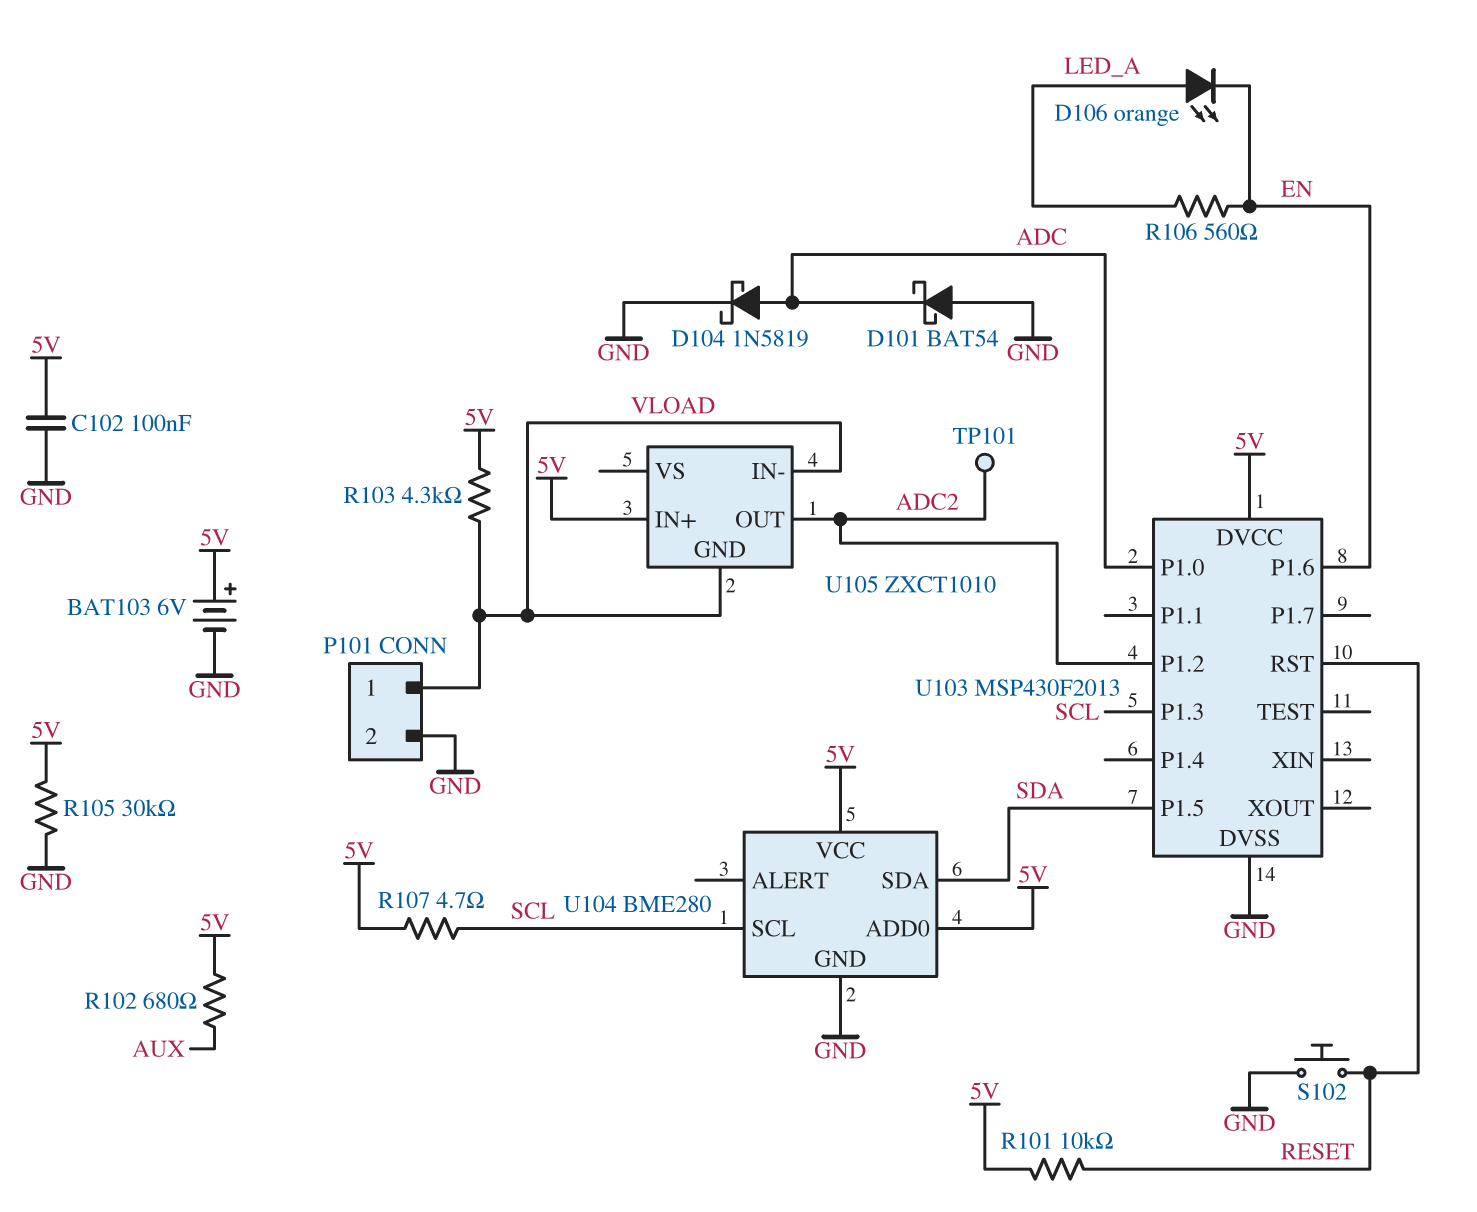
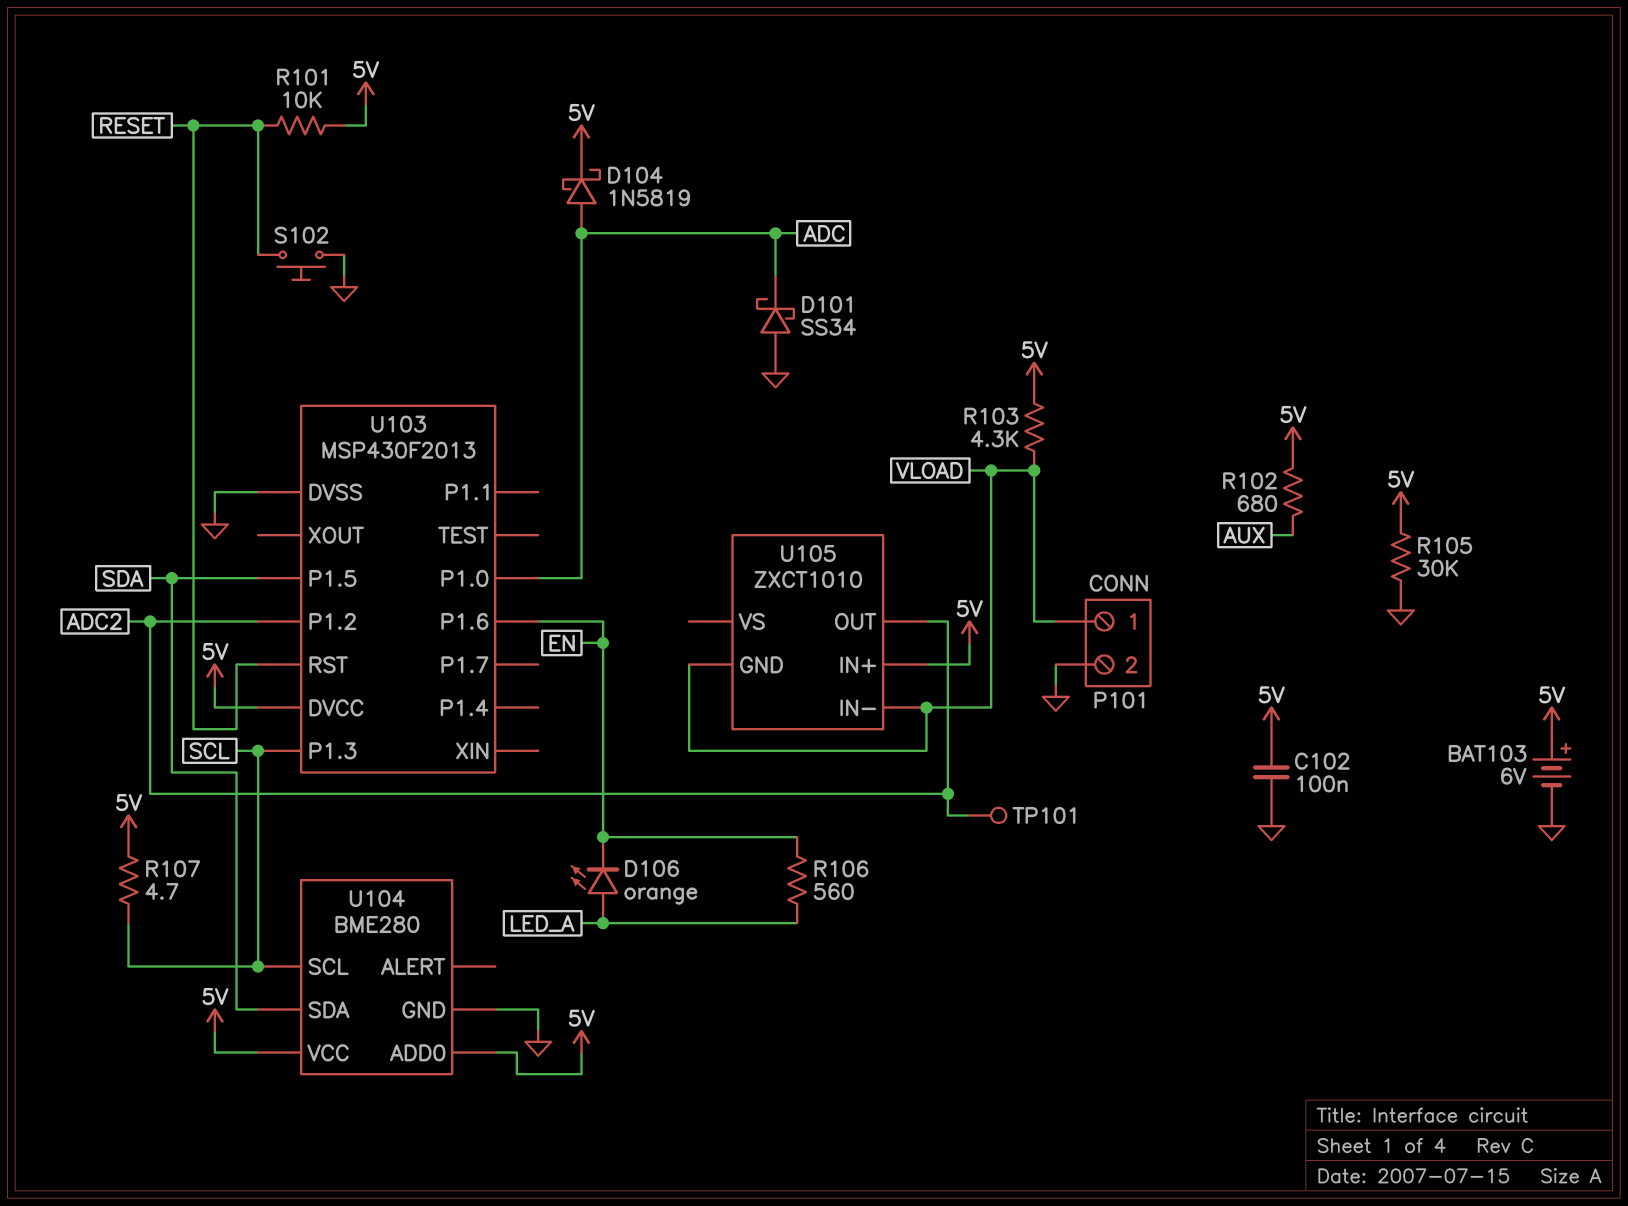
D101: schottky BAT54 (A GND, K ADC) -> schottky SS34 (A GND, K ADC)
D104: schottky 1N5819 (A ADC, K GND) -> schottky 1N5819 (A ADC, K 5V)

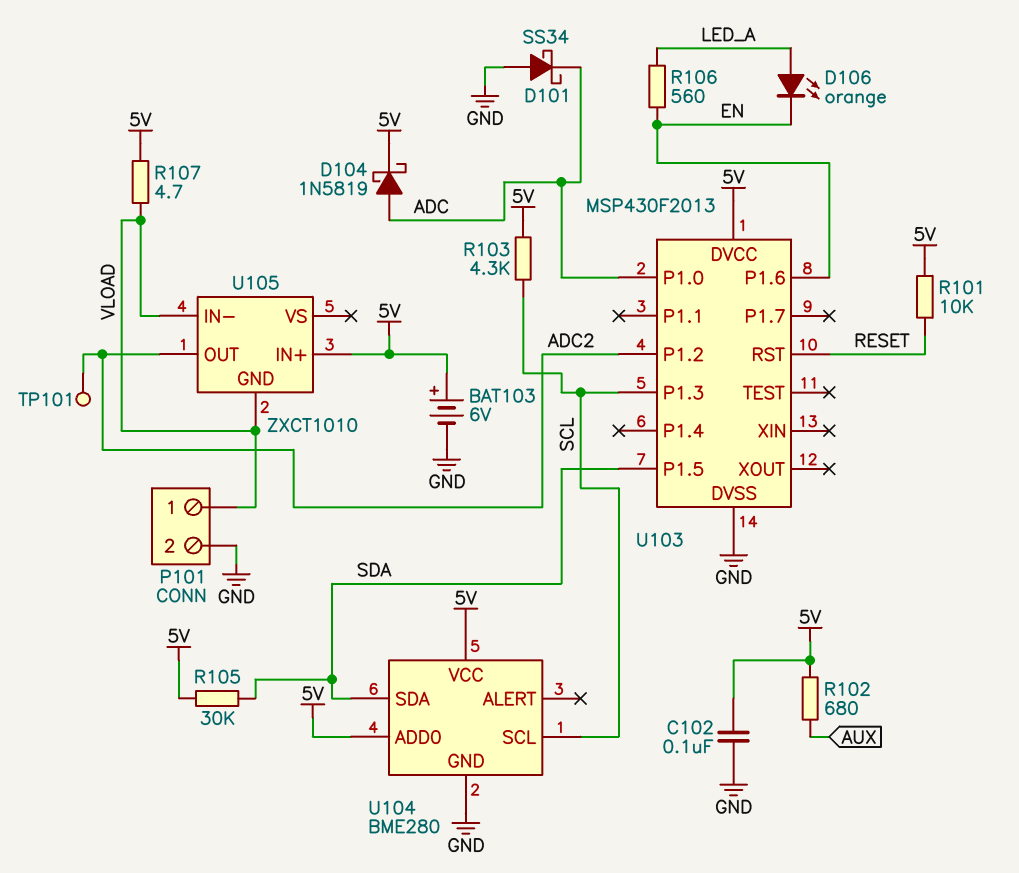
R103: 4.3k (5V, VLOAD) -> 4.3k (5V, SCL)
R105: 30k (5V, GND) -> 30k (5V, SDA)
R107: 4.7 (5V, SCL) -> 4.7 (5V, VLOAD)
S102: button (GND, RESET) -> none

